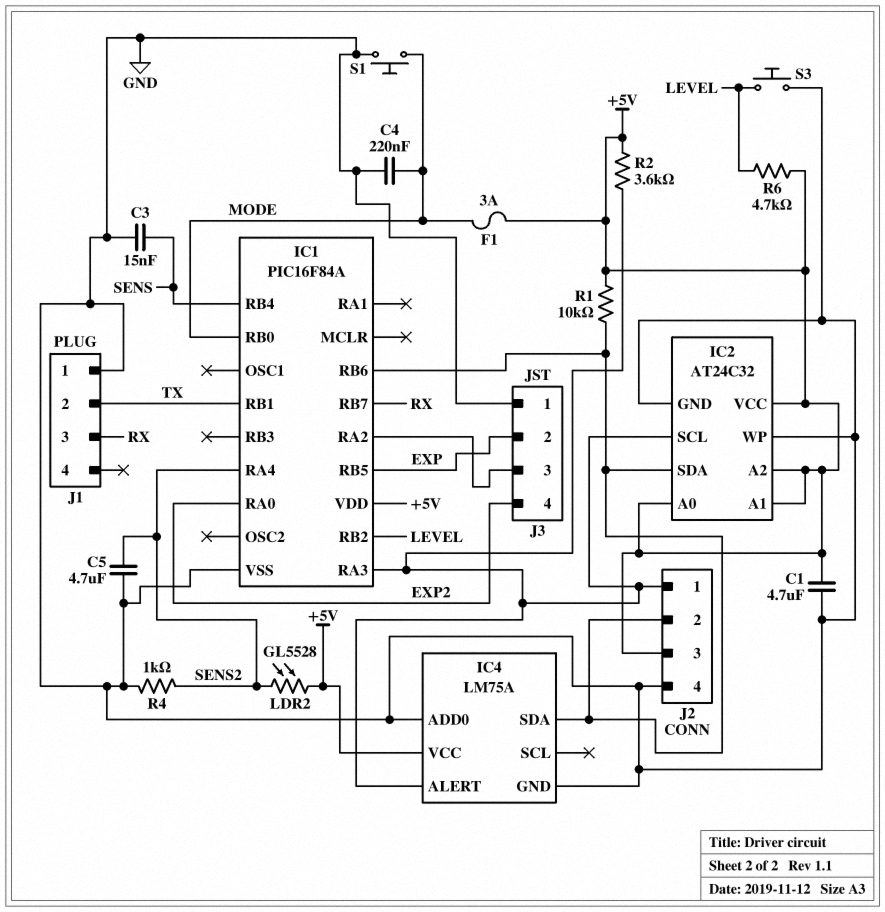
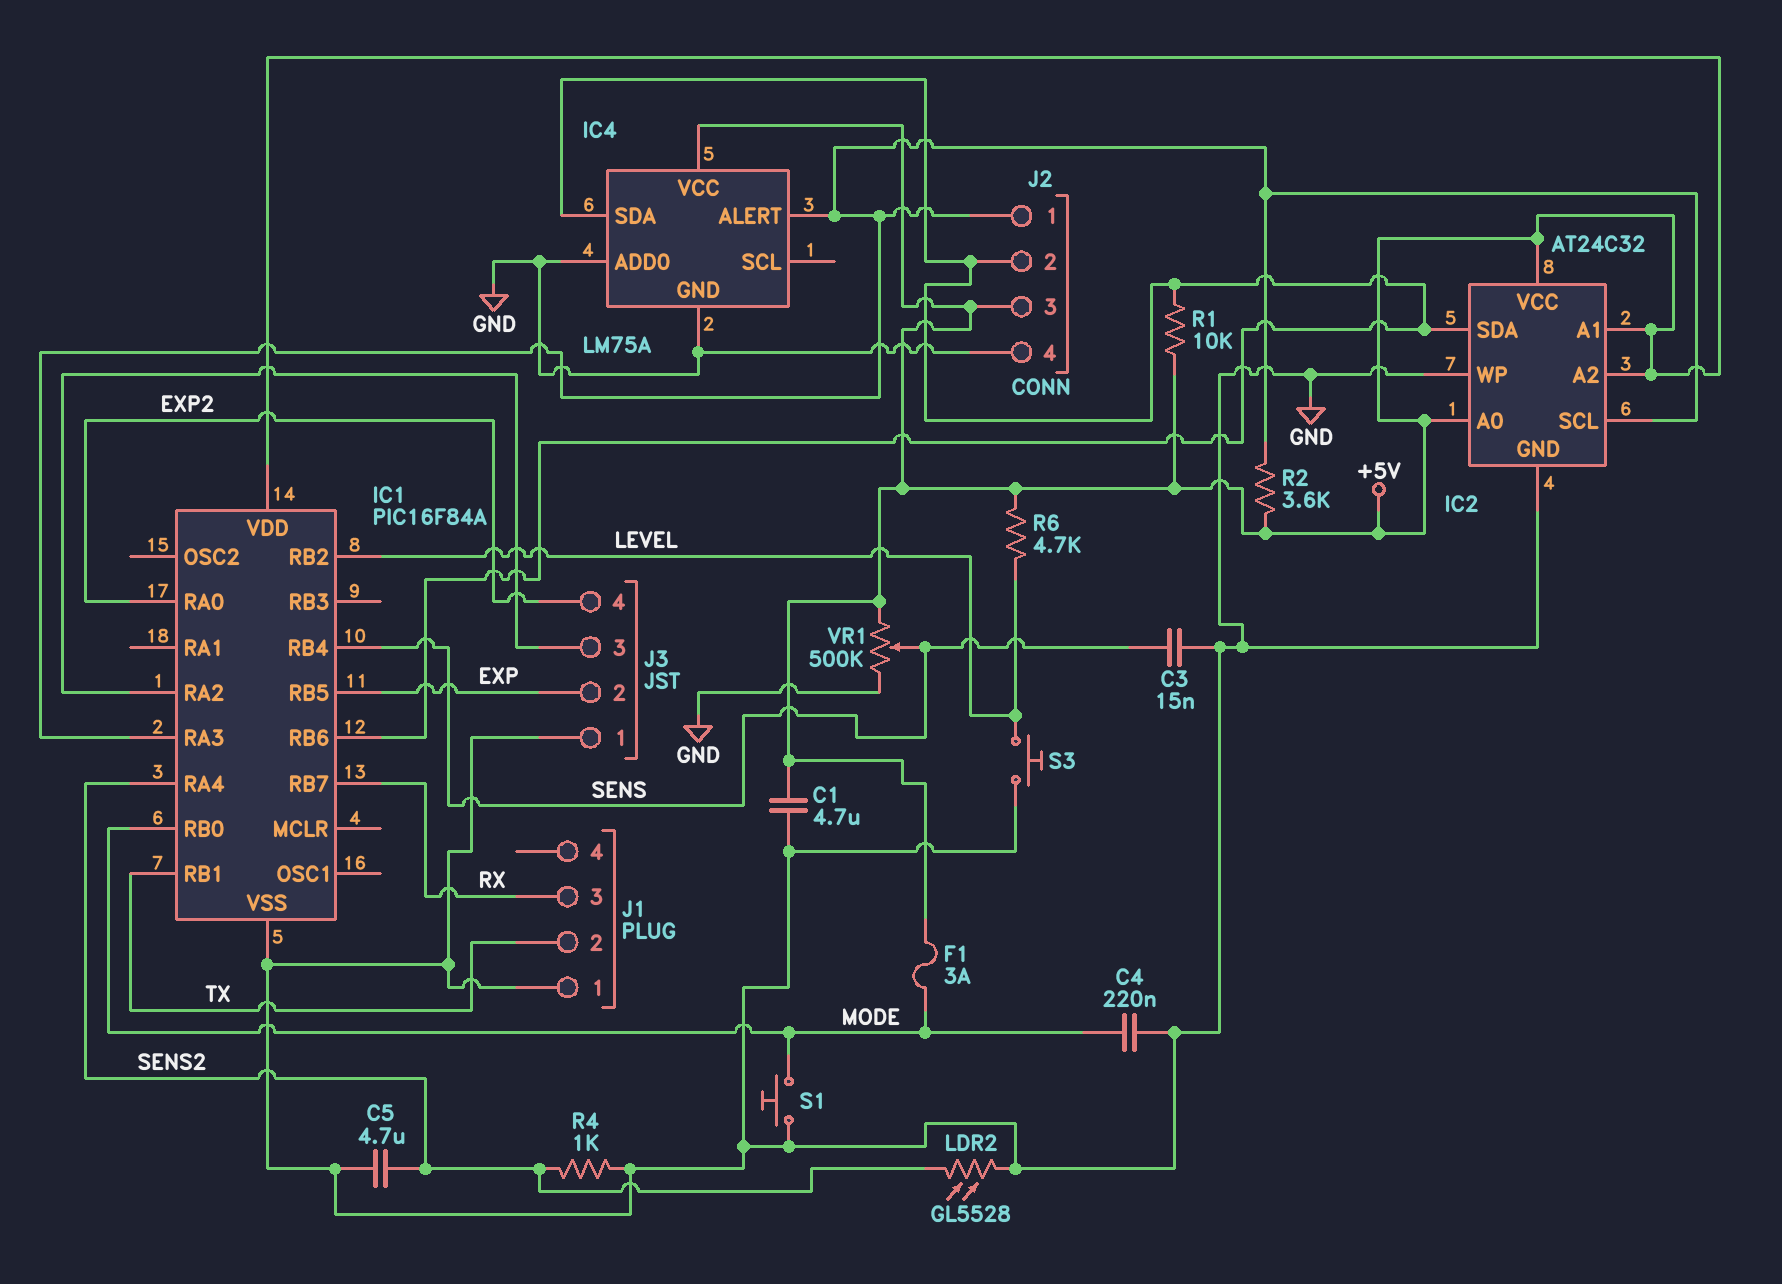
LDR2: GL5528 (+5V, SENS2) -> GL5528 (GND, SENS2)
VR1: none -> 500k (+5V, GND, wiper SENS)

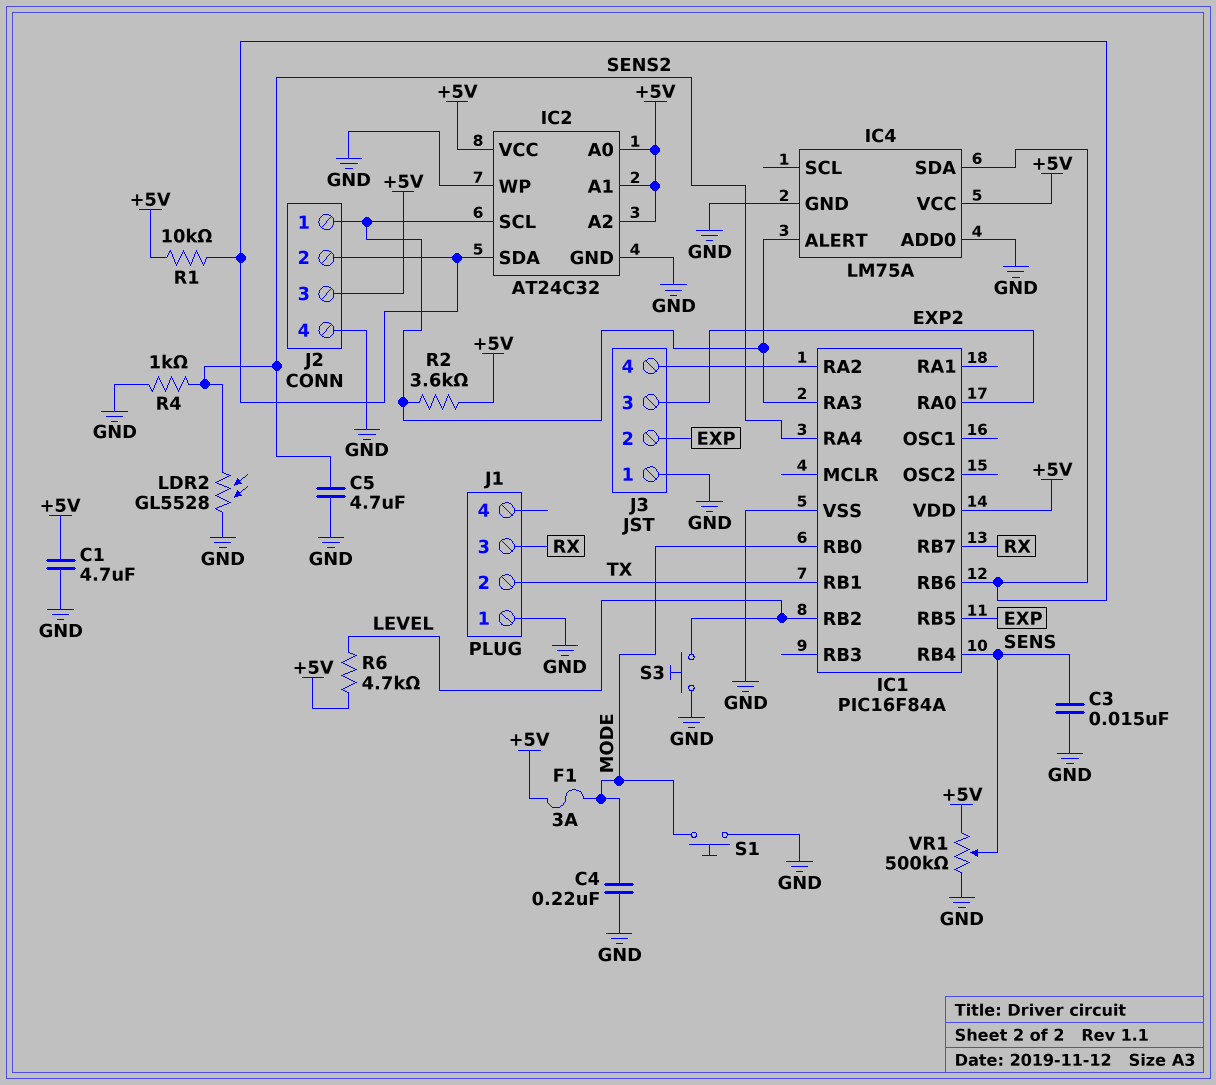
J3 pin 3: IC1/RA2 -> EXP2
J3 pin 4: EXP2 -> IC1/RA2

